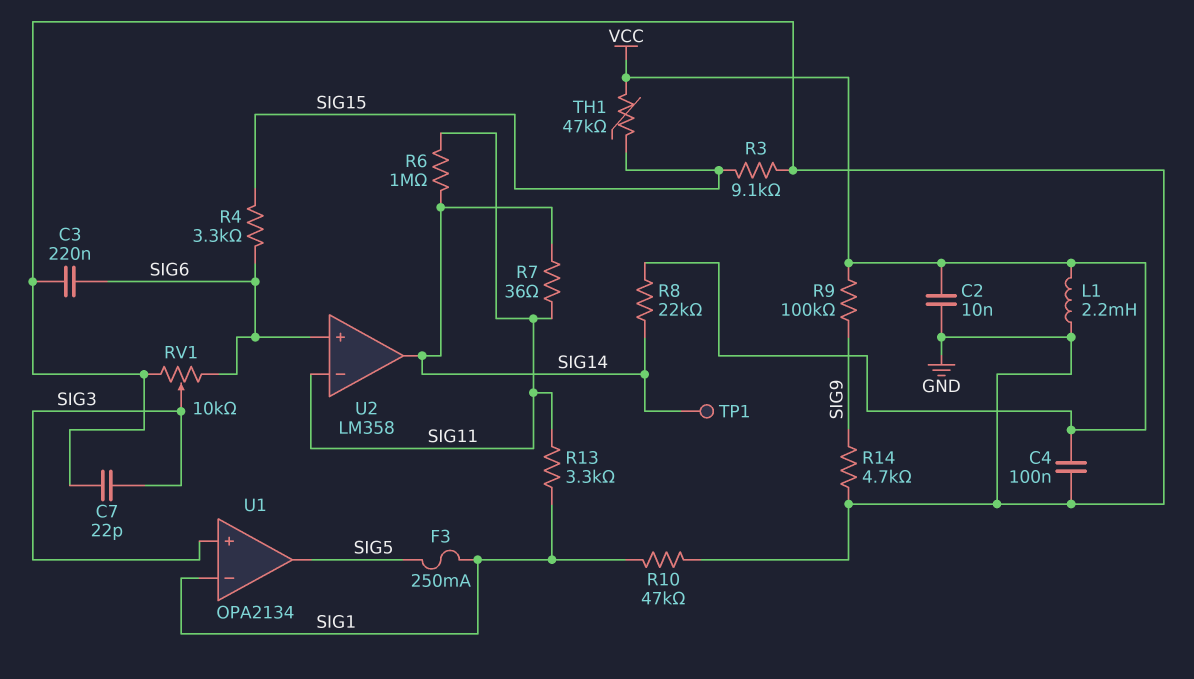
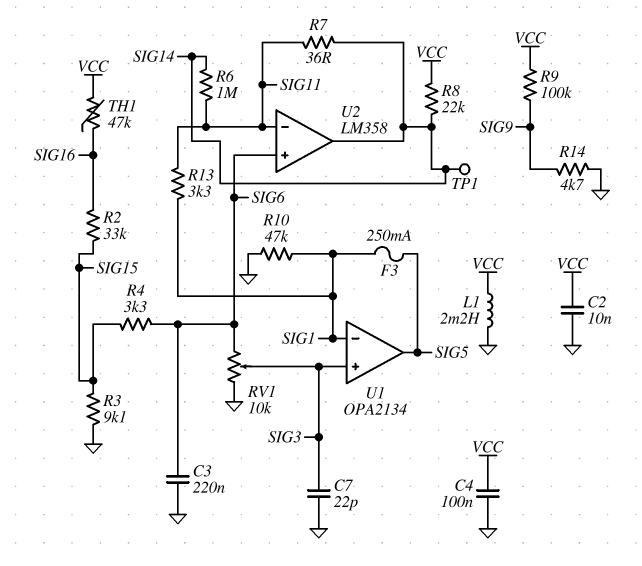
R2: none -> 33k (SIG15, SIG16)
TH1: 47k (SIG15, VCC) -> 47k (SIG16, VCC)

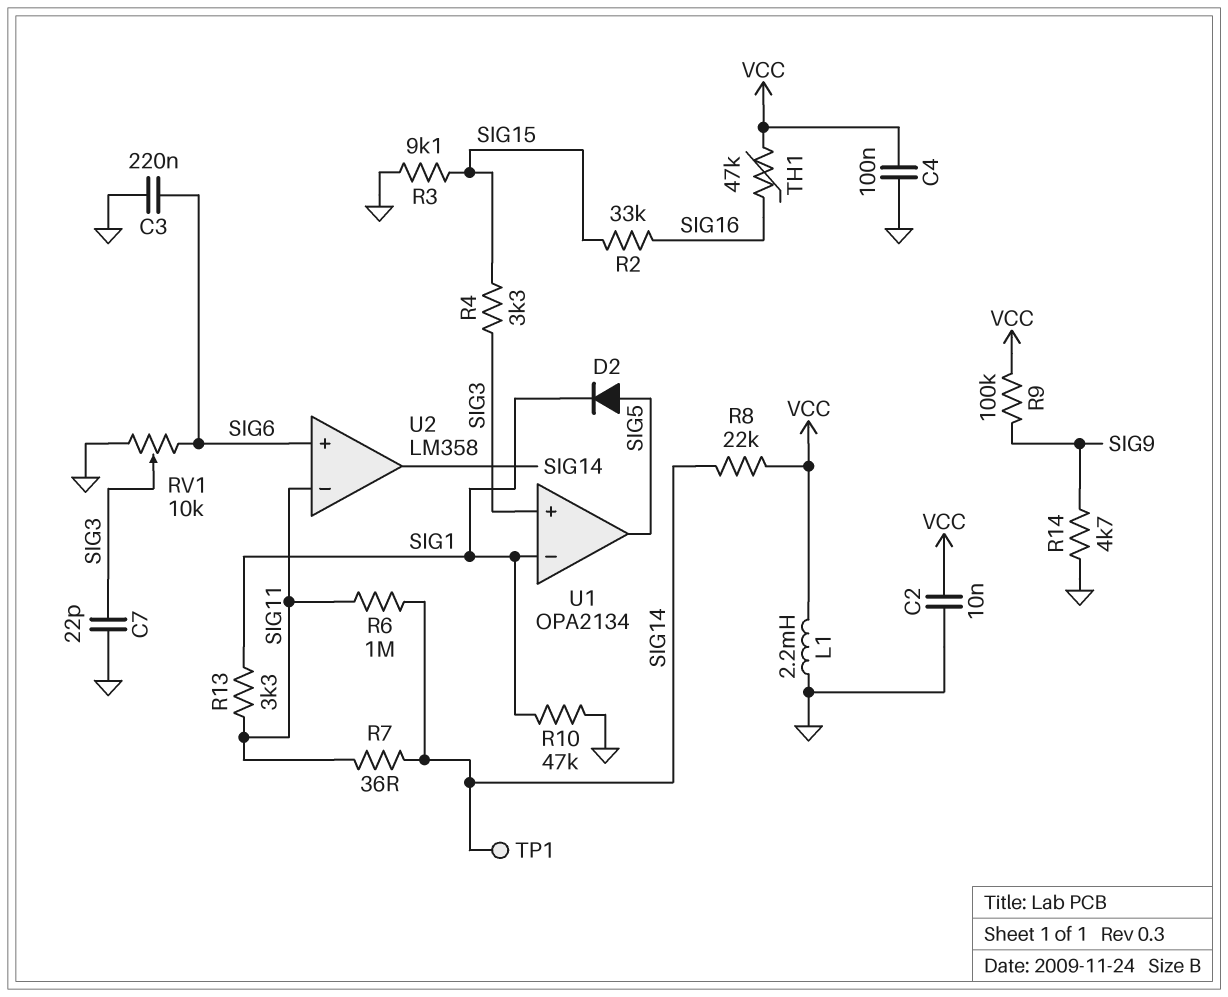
D2: none -> diode (A SIG5, K SIG1)
F3: 250mA (SIG1, SIG5) -> none
R4: 3.3k (SIG6, SIG15) -> 3.3k (SIG3, SIG15)

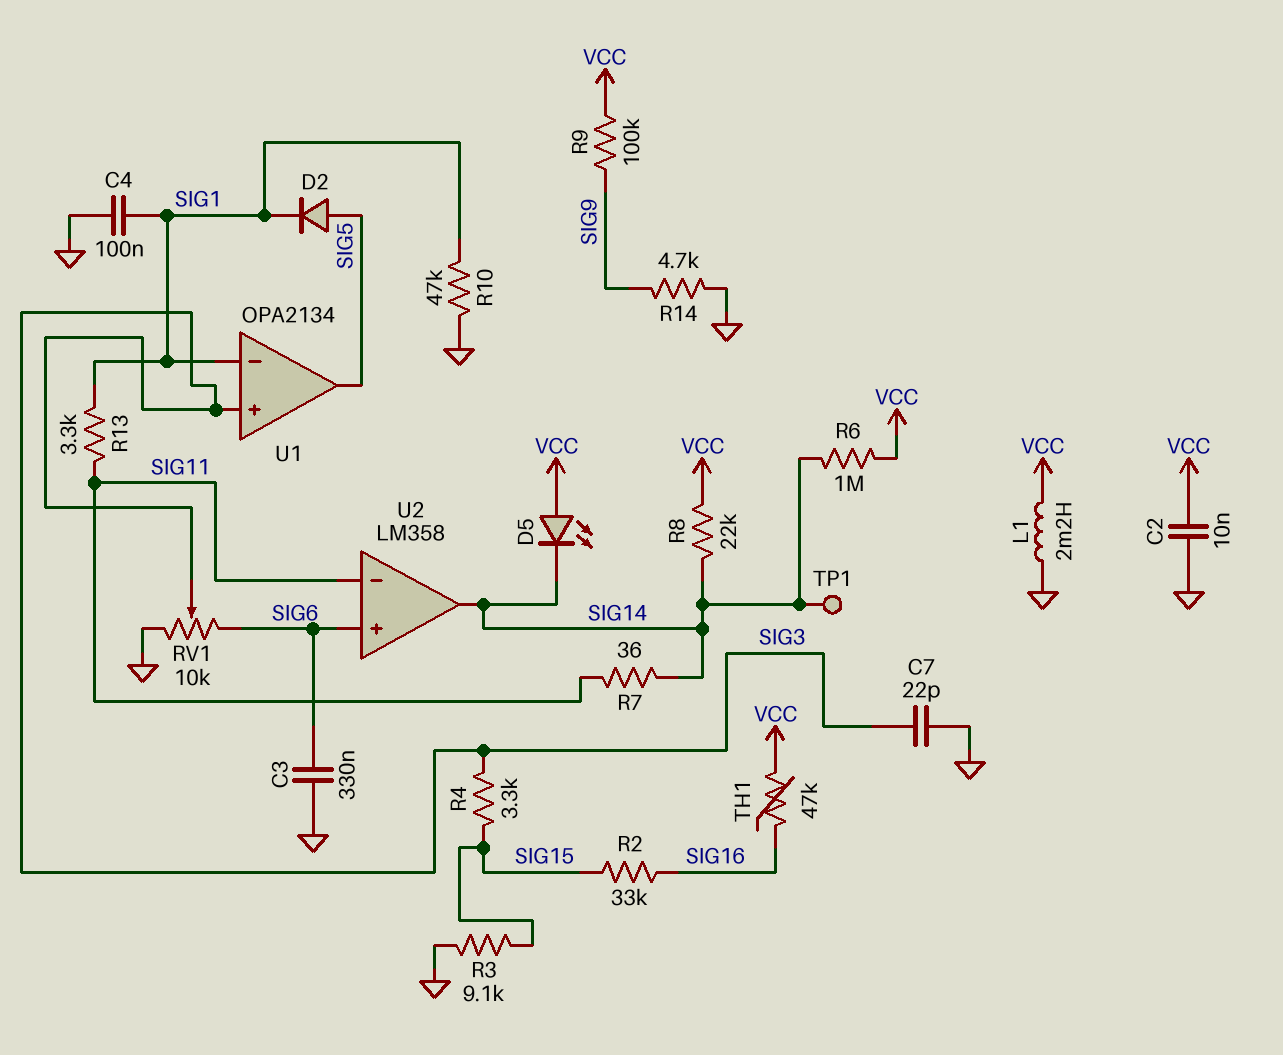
C3: 220nF (GND, SIG6) -> 330nF (GND, SIG6)
C4: 100nF (GND, VCC) -> 100nF (GND, SIG1)
D5: none -> LED (A VCC, K SIG14)
R6: 1M (SIG11, SIG14) -> 1M (SIG14, VCC)

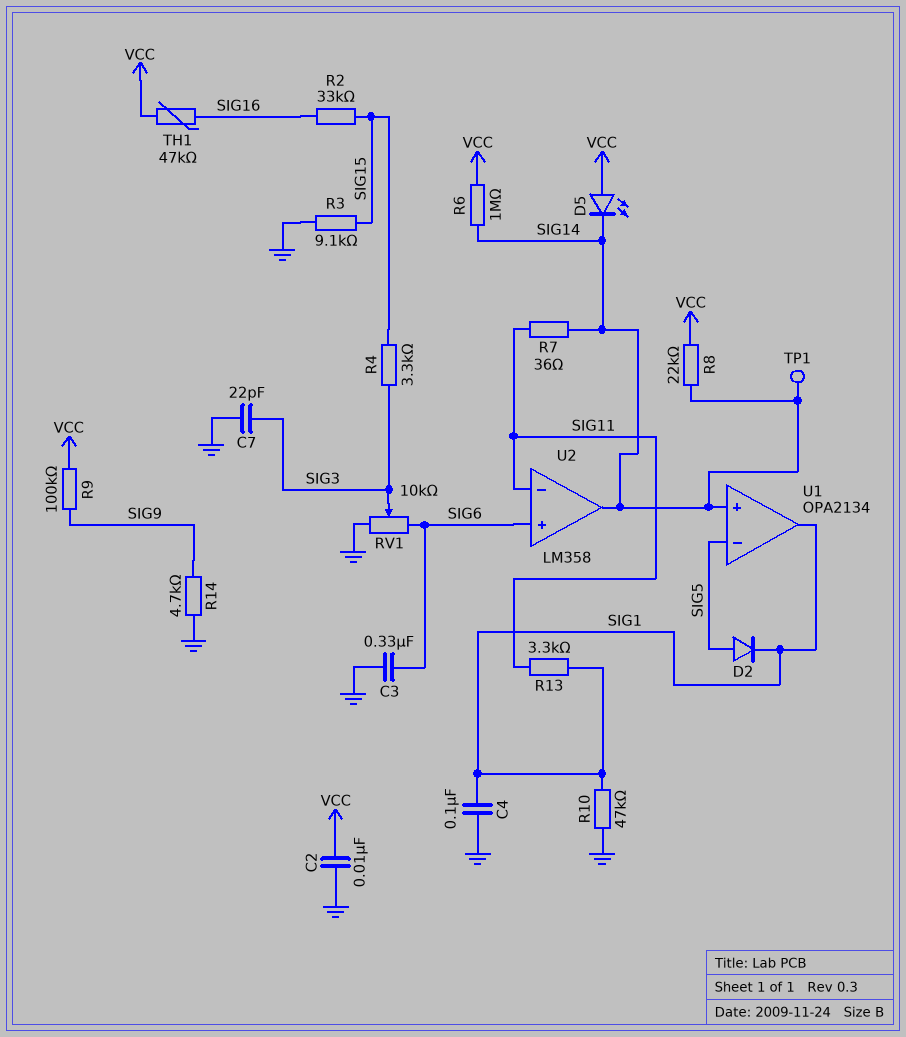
L1: 2.2mH (GND, VCC) -> none
U1 pin in+: SIG3 -> SIG14
U1 pin in-: SIG1 -> SIG5
U1 pin out: SIG5 -> SIG1

